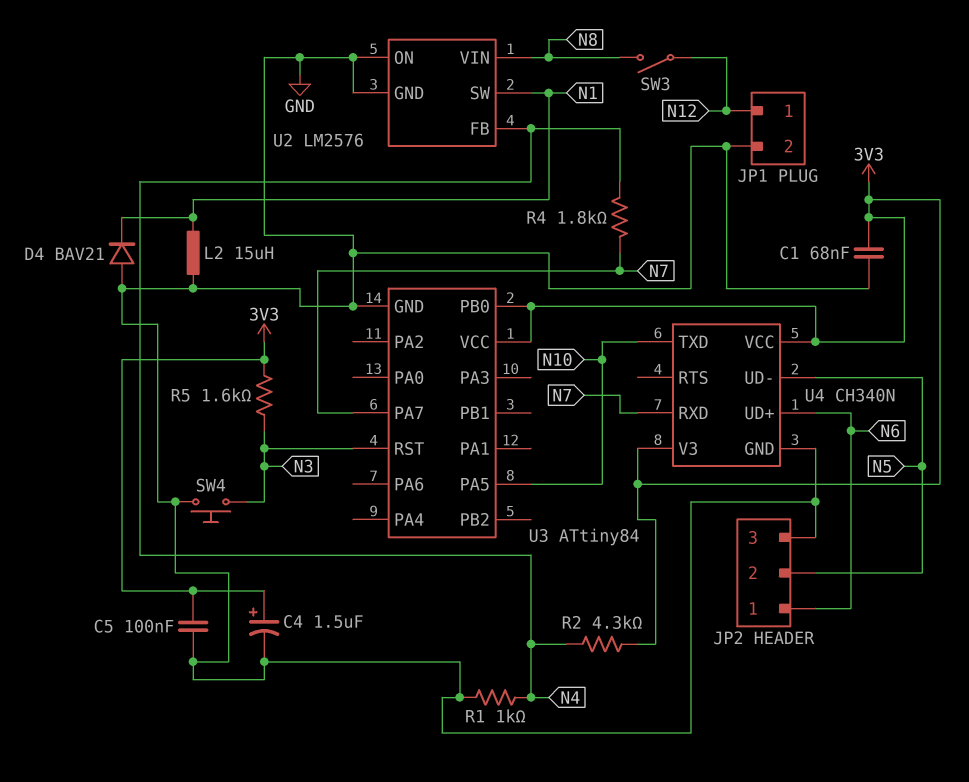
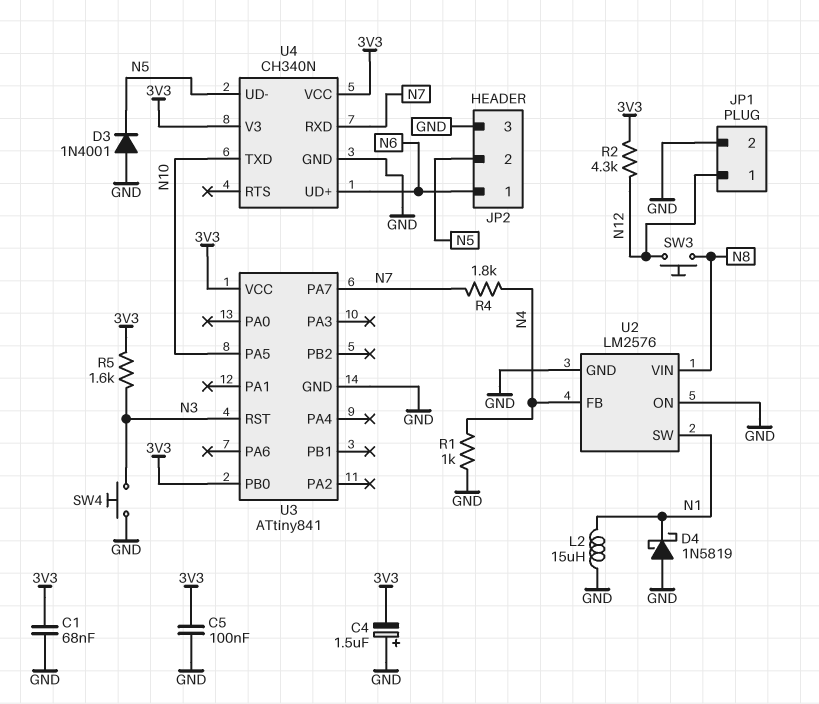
C4: 1.5uF (plus 3V3, minus GND) -> 1.5uF (plus GND, minus 3V3)
D3: none -> diode 1N4001 (A GND, K N5)
D4: diode BAV21 (A GND, K N1) -> schottky 1N5819 (A GND, K N1)
R2: 4.3k (3V3, N4) -> 4.3k (3V3, N12)
SW3: switch (N8, N12) -> button (N8, N12)
U3: ATtiny84 -> ATtiny841

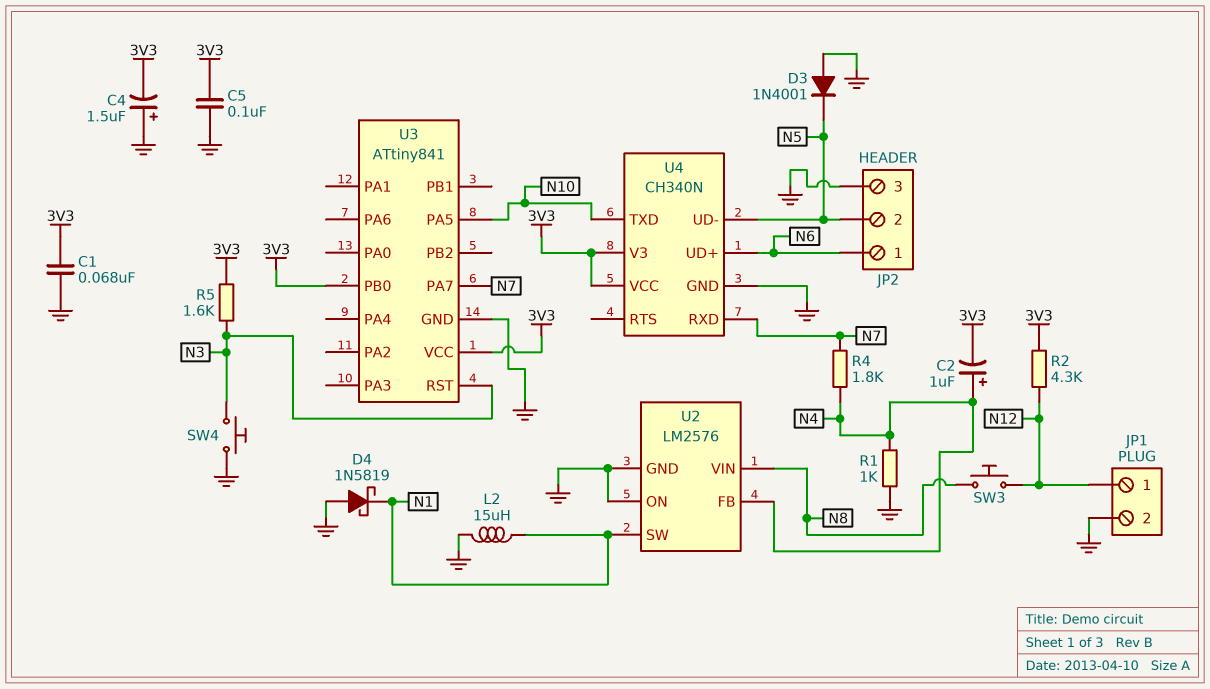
C2: none -> 1uF (plus N4, minus 3V3)

